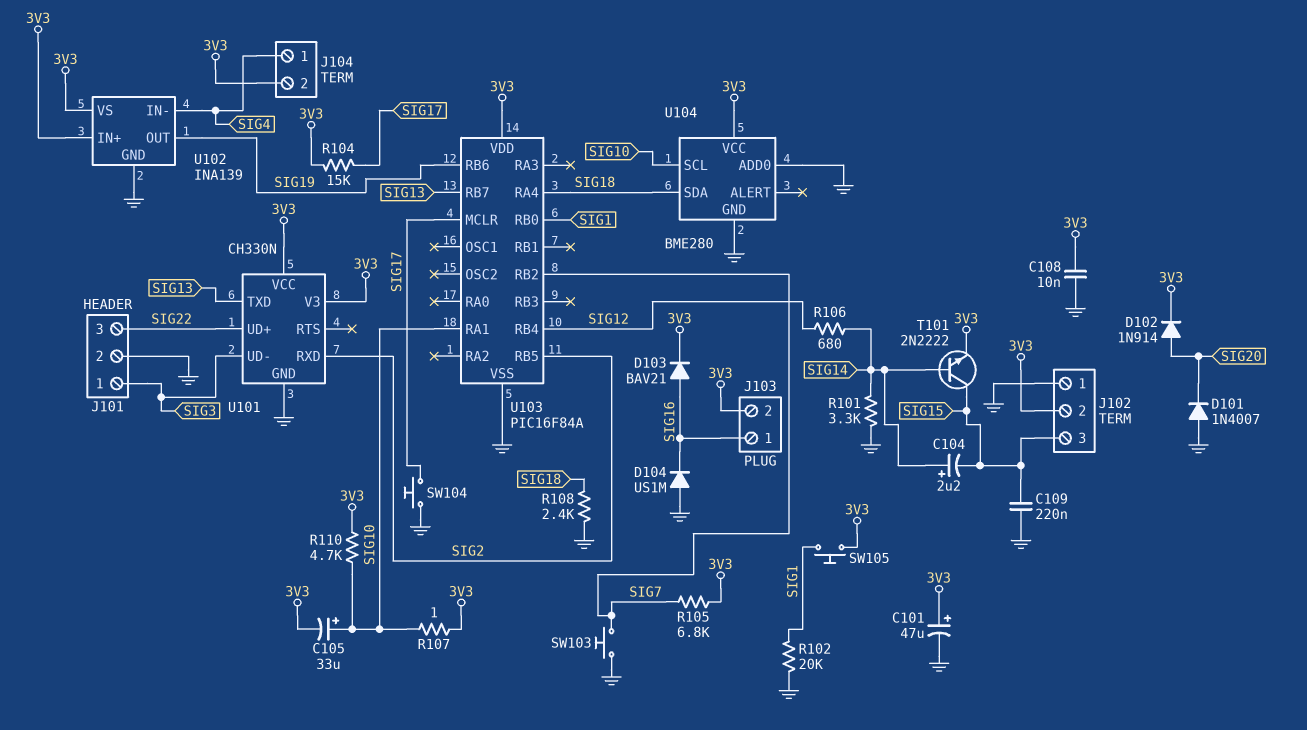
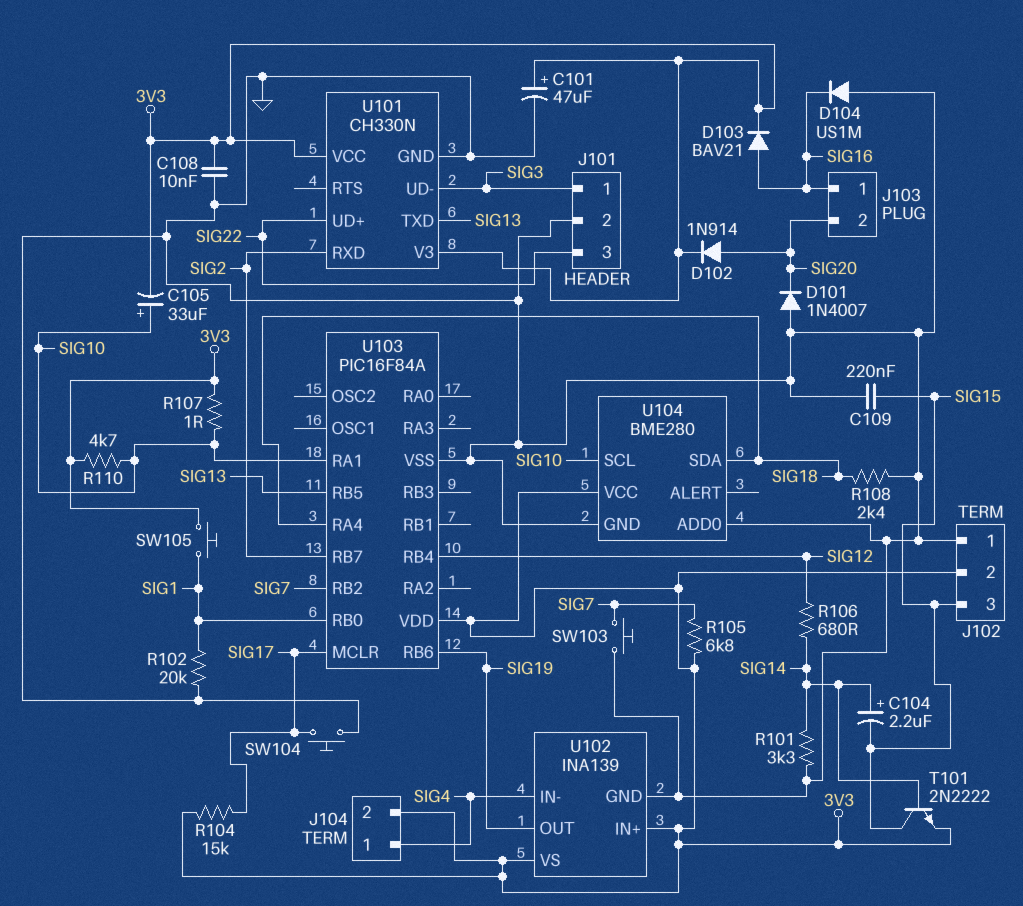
J103 pin 2: 3V3 -> SIG20
U103 pin RB5: SIG2 -> SIG13
U103 pin RB7: SIG13 -> SIG2

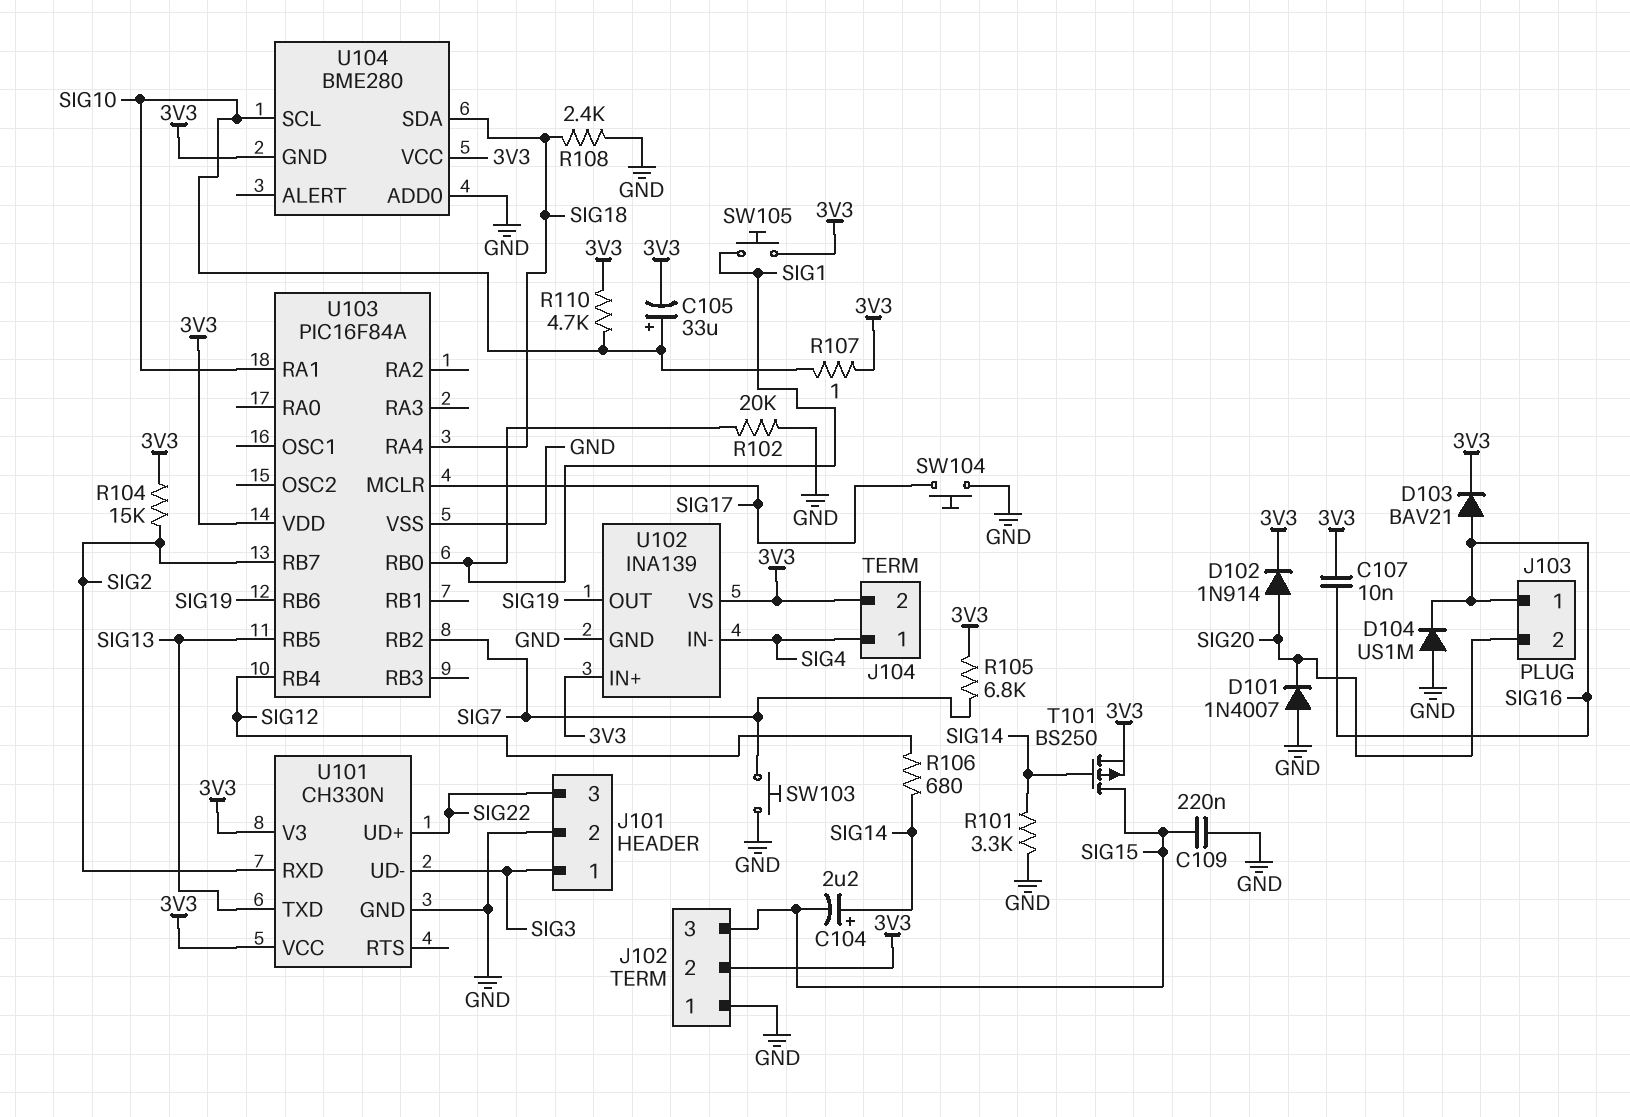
C101: 47uF (plus 3V3, minus GND) -> none
C107: none -> 10nF (3V3, SIG16)
C108: 10nF (3V3, GND) -> none
R104: 15k (3V3, SIG17) -> 15k (3V3, SIG2)
T101: NPN 2N2222 (B SIG14, C SIG15, E 3V3) -> PMOS BS250 (G SIG14, D SIG15, S 3V3)
U104 pin GND: GND -> 3V3

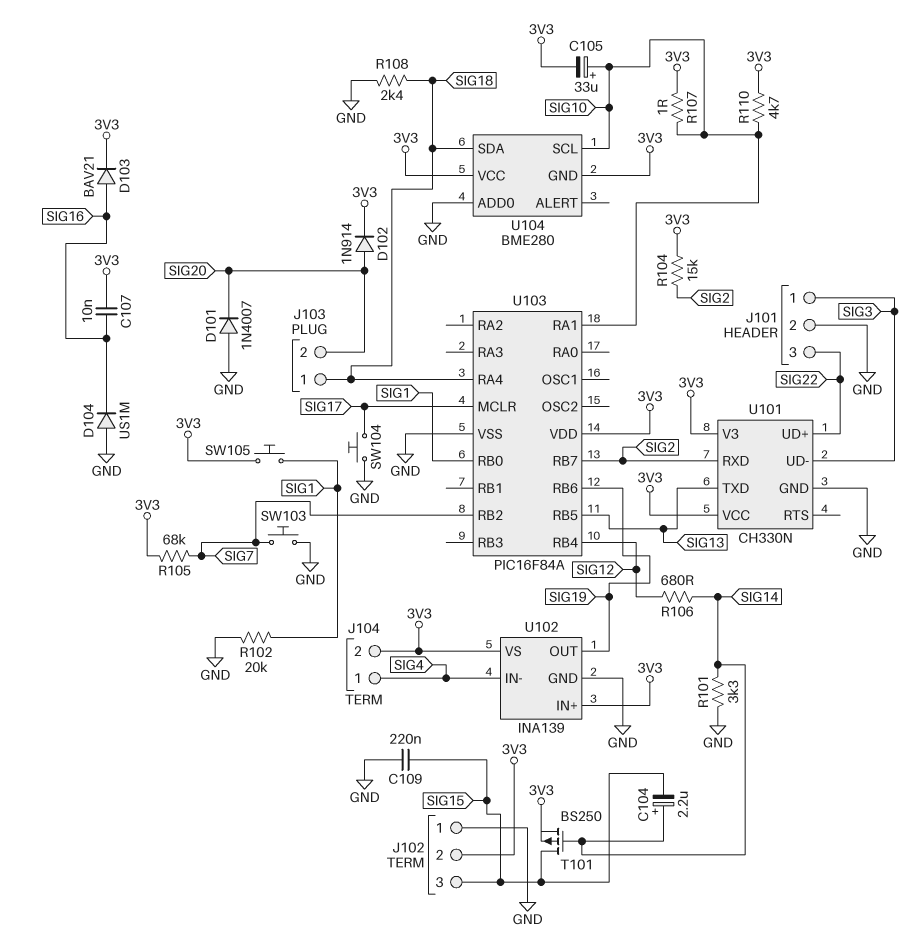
J103 pin 1: SIG16 -> SIG18
R105: 6.8k (3V3, SIG7) -> 68k (3V3, SIG7)

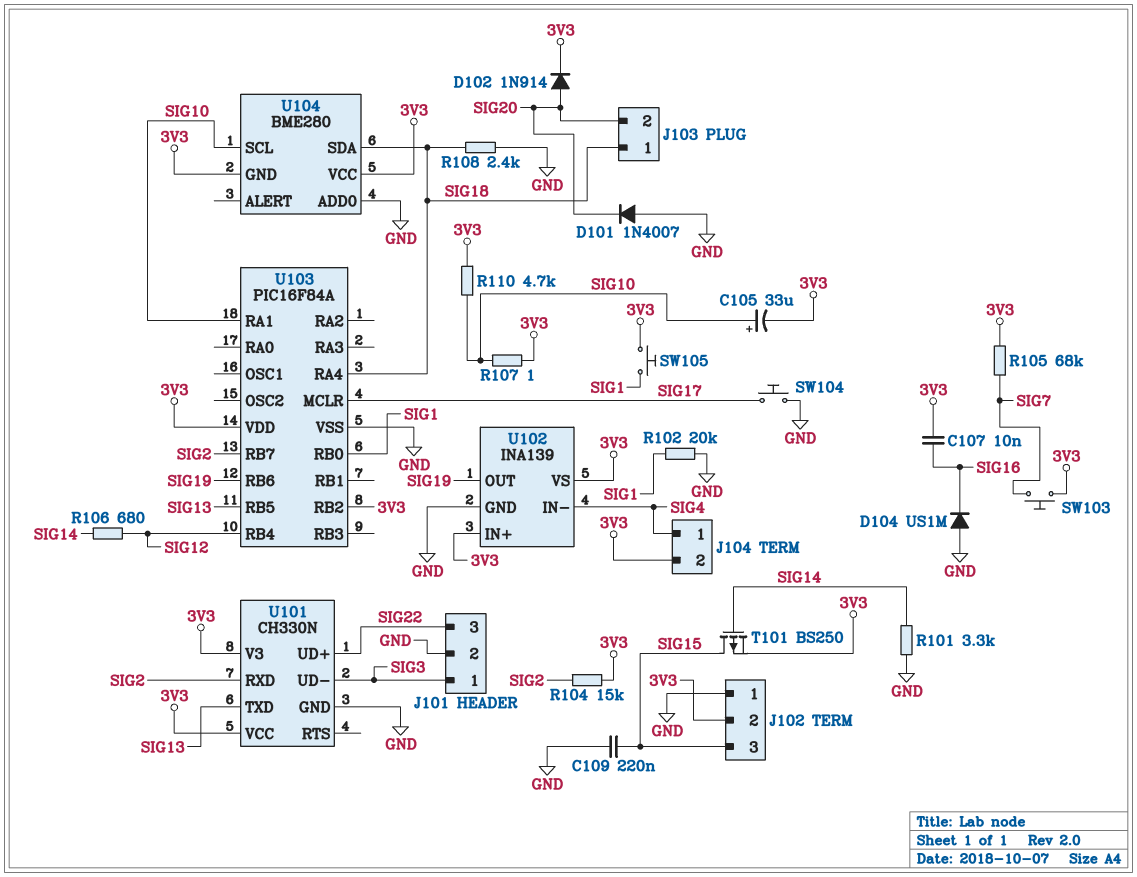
C104: 2.2uF (plus SIG14, minus SIG15) -> none
D103: diode BAV21 (A SIG16, K 3V3) -> none
SW103: button (GND, SIG7) -> button (3V3, SIG7)
U103 pin RB2: SIG7 -> 3V3

